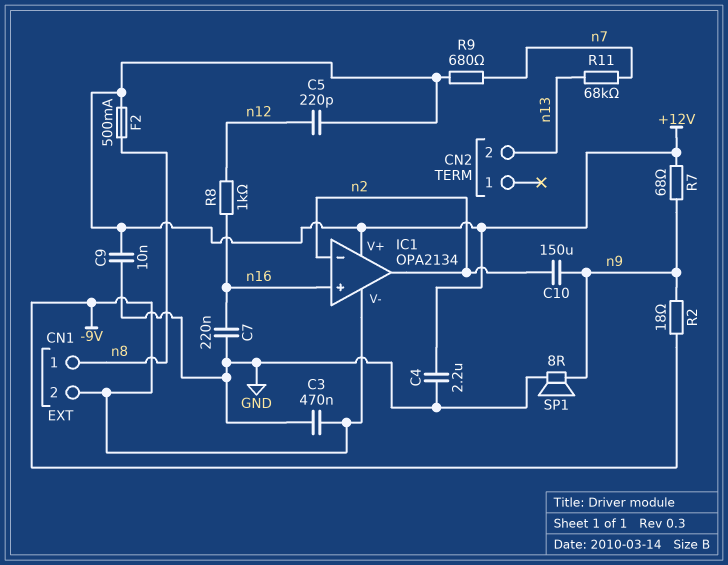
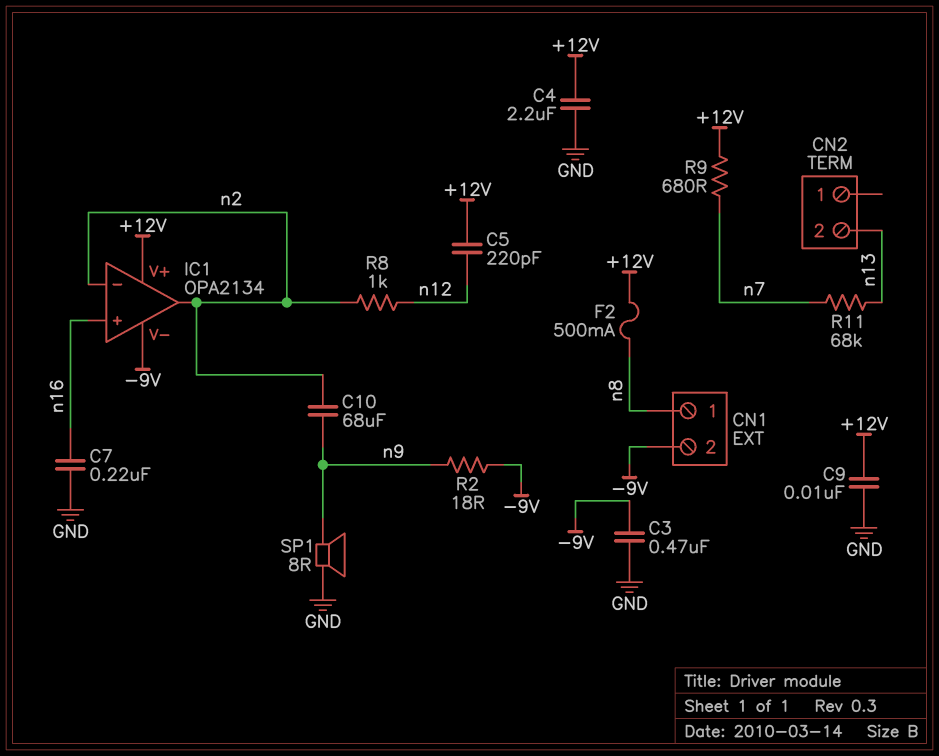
C10: 150uF (n2, n9) -> 68uF (n2, n9)
R7: 68 (+12V, n9) -> none
R8: 1k (n12, n16) -> 1k (n2, n12)

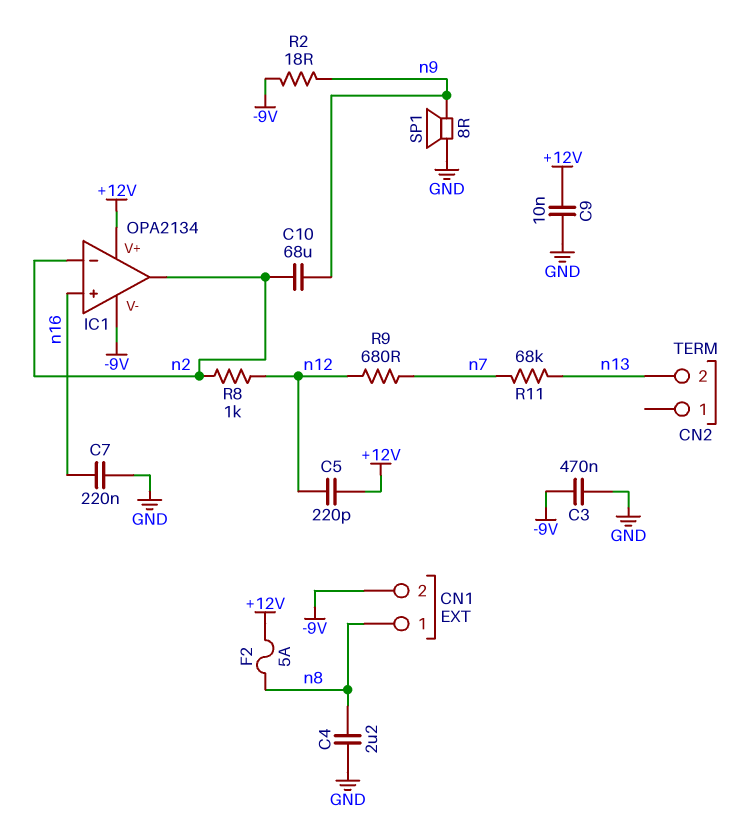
C4: 2.2uF (+12V, GND) -> 2.2uF (GND, n8)
F2: 500mA (+12V, n8) -> 5A (+12V, n8)
R9: 680 (+12V, n7) -> 680 (n7, n12)

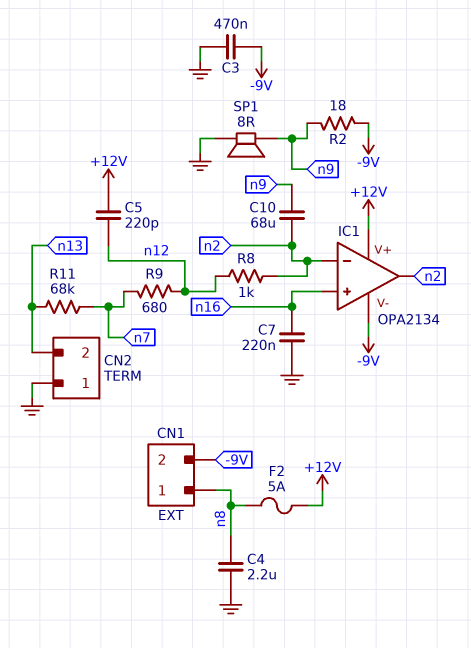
C9: 10nF (+12V, GND) -> none
CN2 pin 1: none -> GND

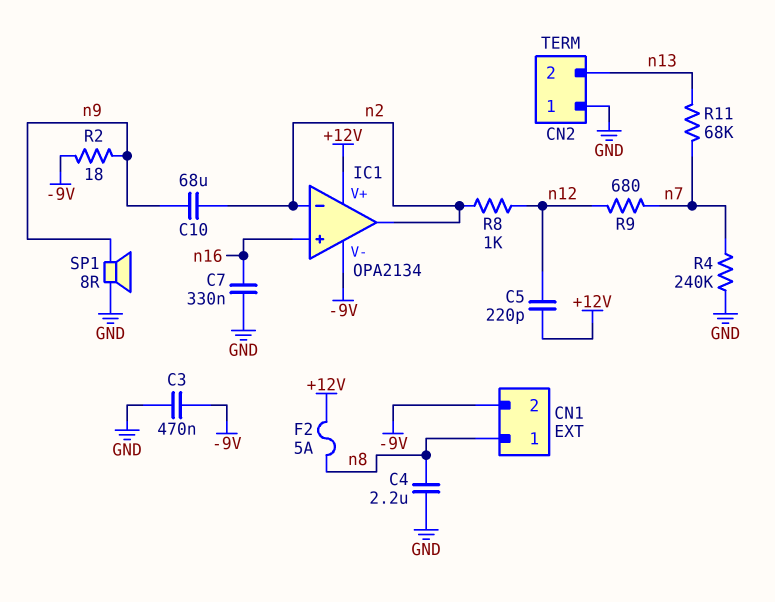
C7: 220nF (GND, n16) -> 330nF (GND, n16)
R4: none -> 240k (GND, n7)

